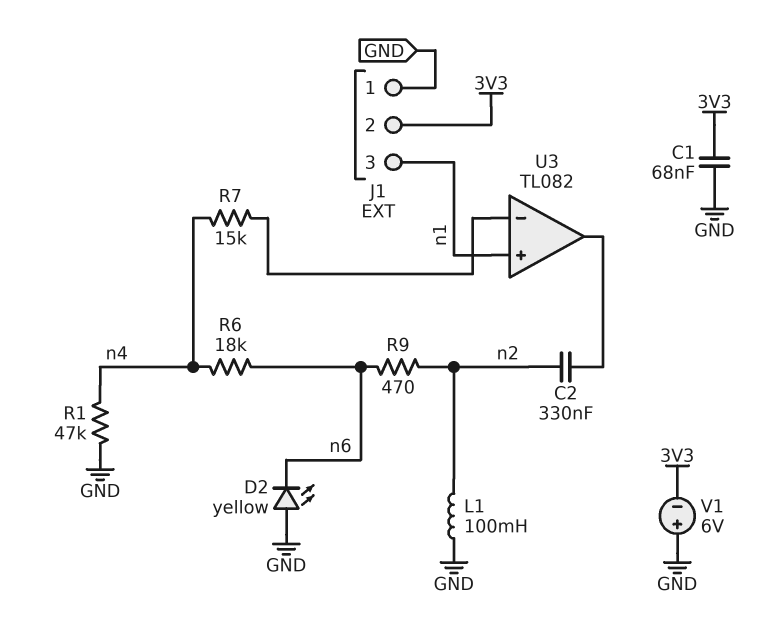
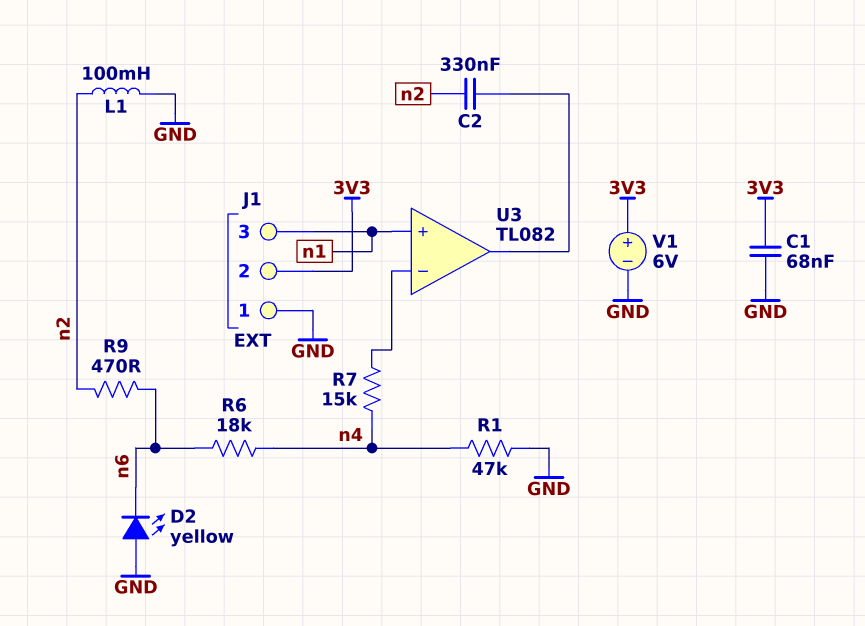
V1: 6V (plus GND, minus 3V3) -> 6V (plus 3V3, minus GND)

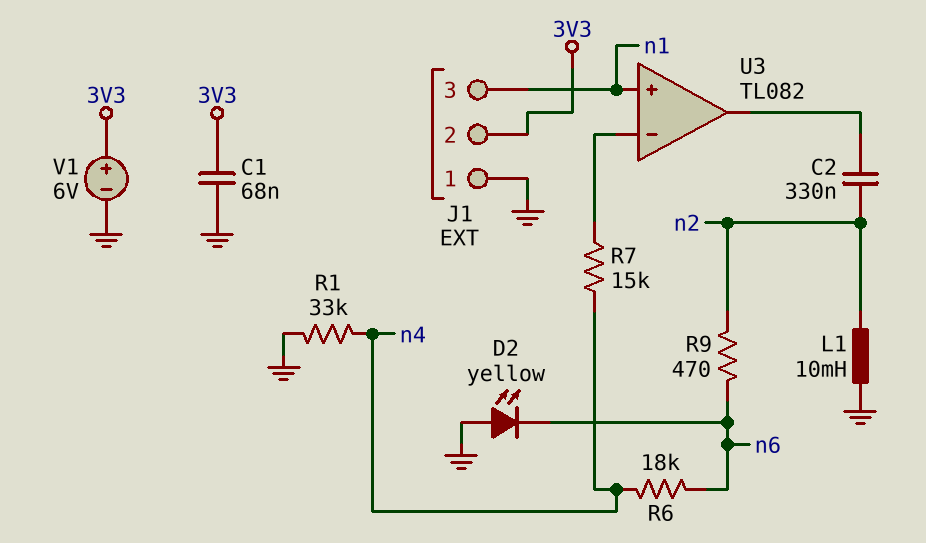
L1: 100mH (GND, n2) -> 10mH (GND, n2)
R1: 47k (GND, n4) -> 33k (GND, n4)

